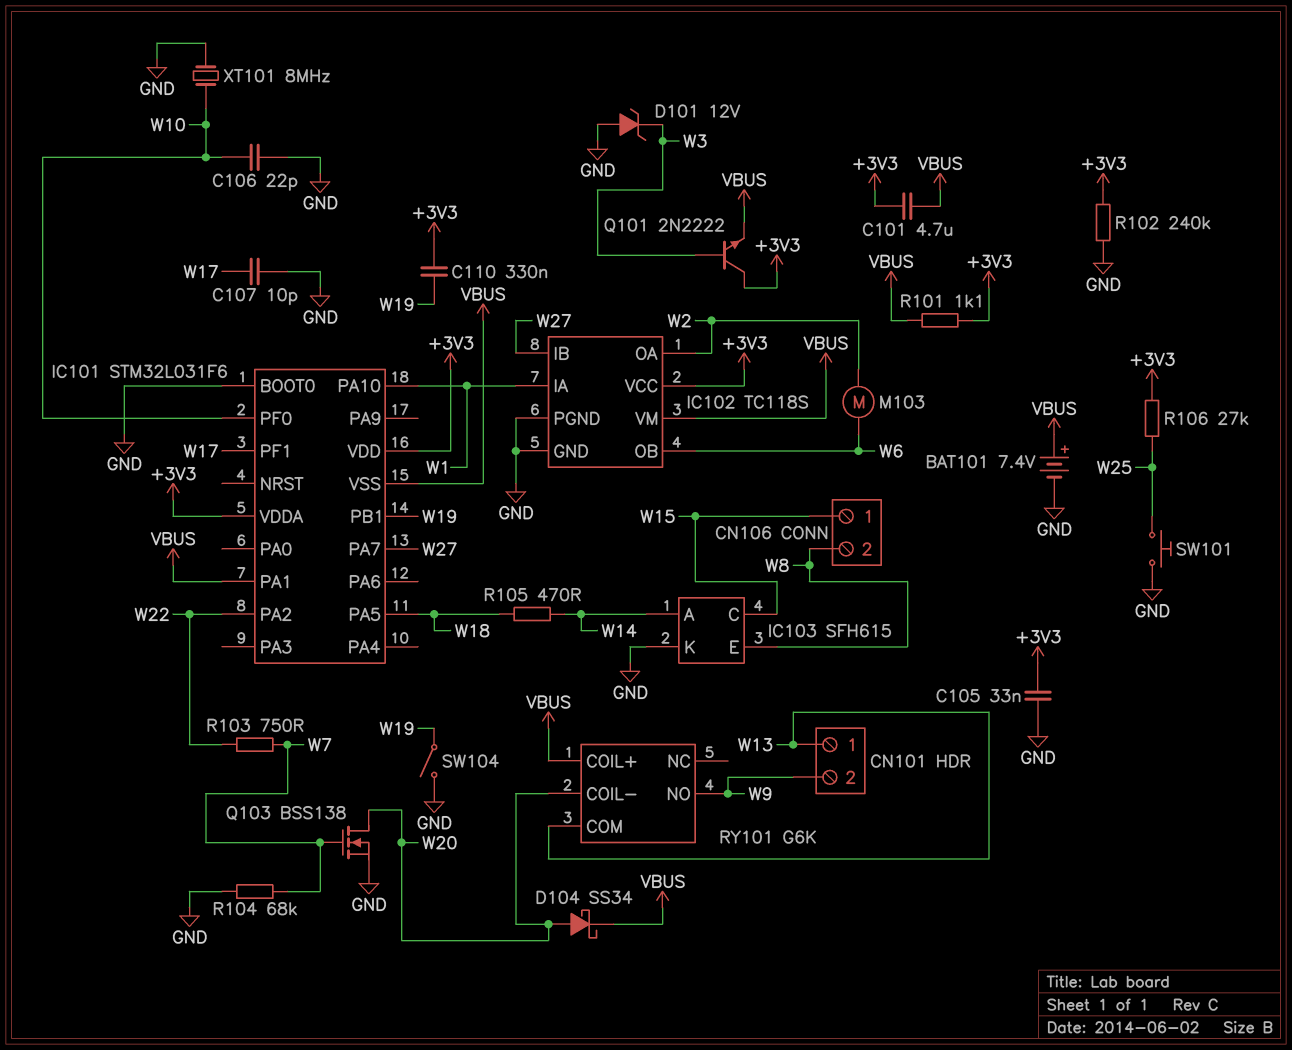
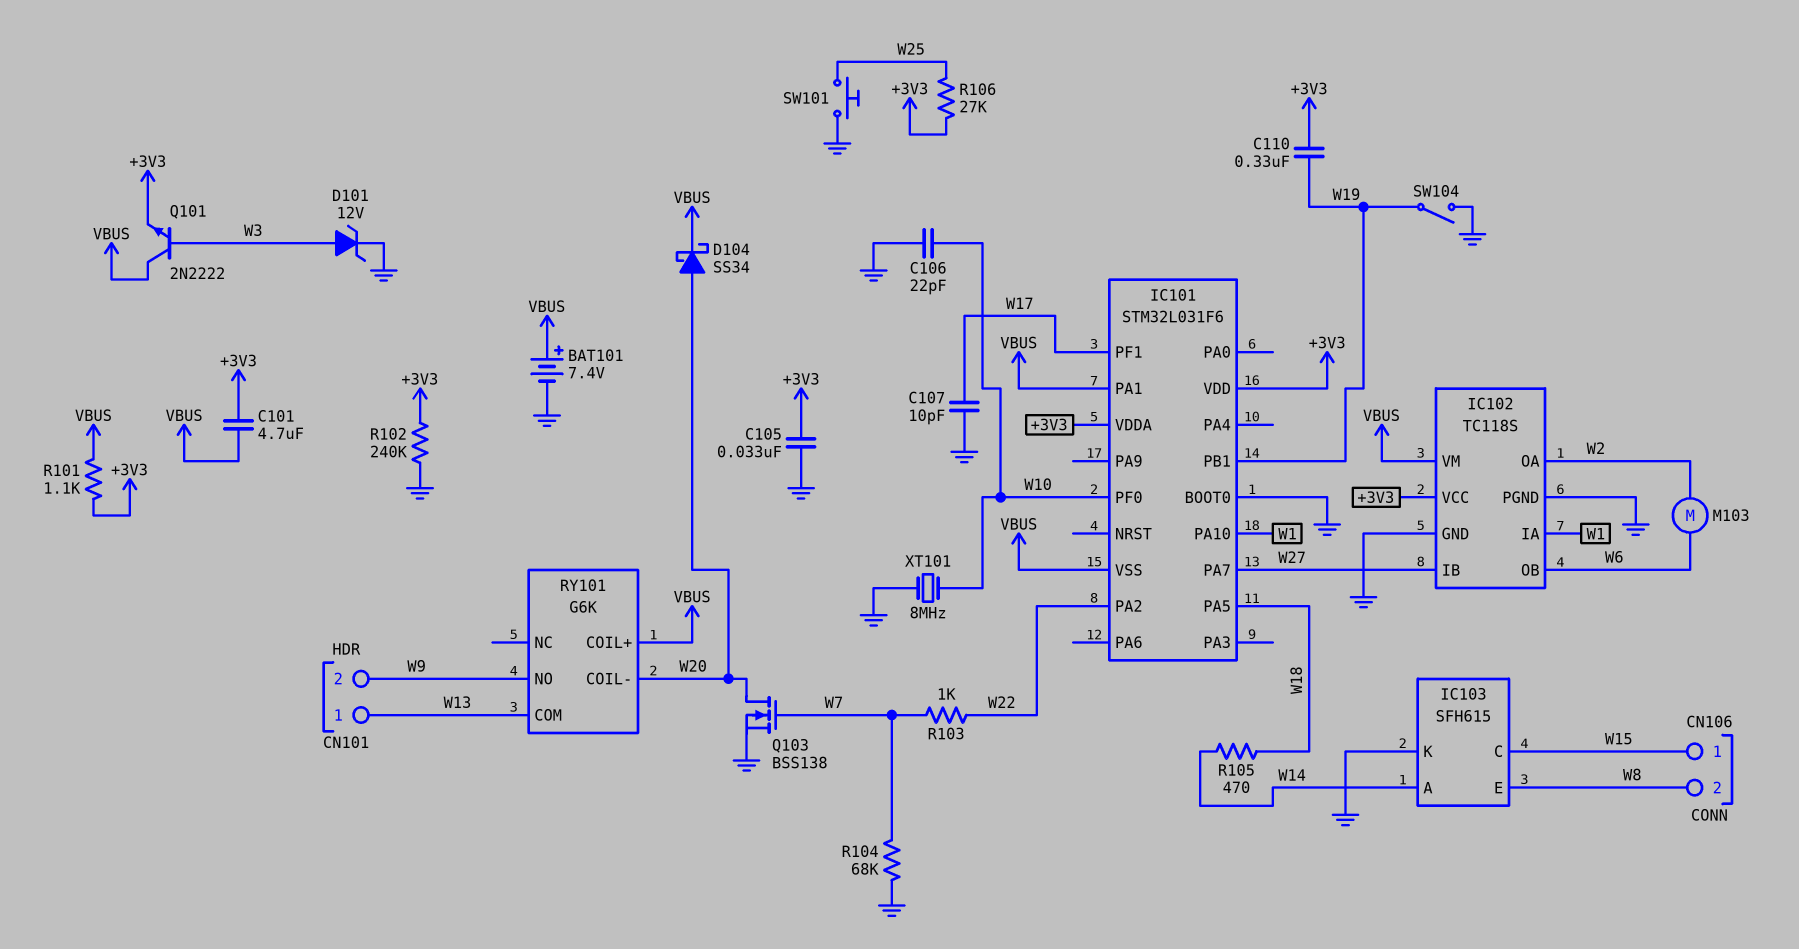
D101: zener 12V (A GND, K W3) -> zener 12V (A W3, K GND)
Q101: NPN 2N2222 (B W3, C +3V3, E VBUS) -> NPN 2N2222 (B W3, C VBUS, E +3V3)
R103: 750 (W7, W22) -> 1k (W7, W22)

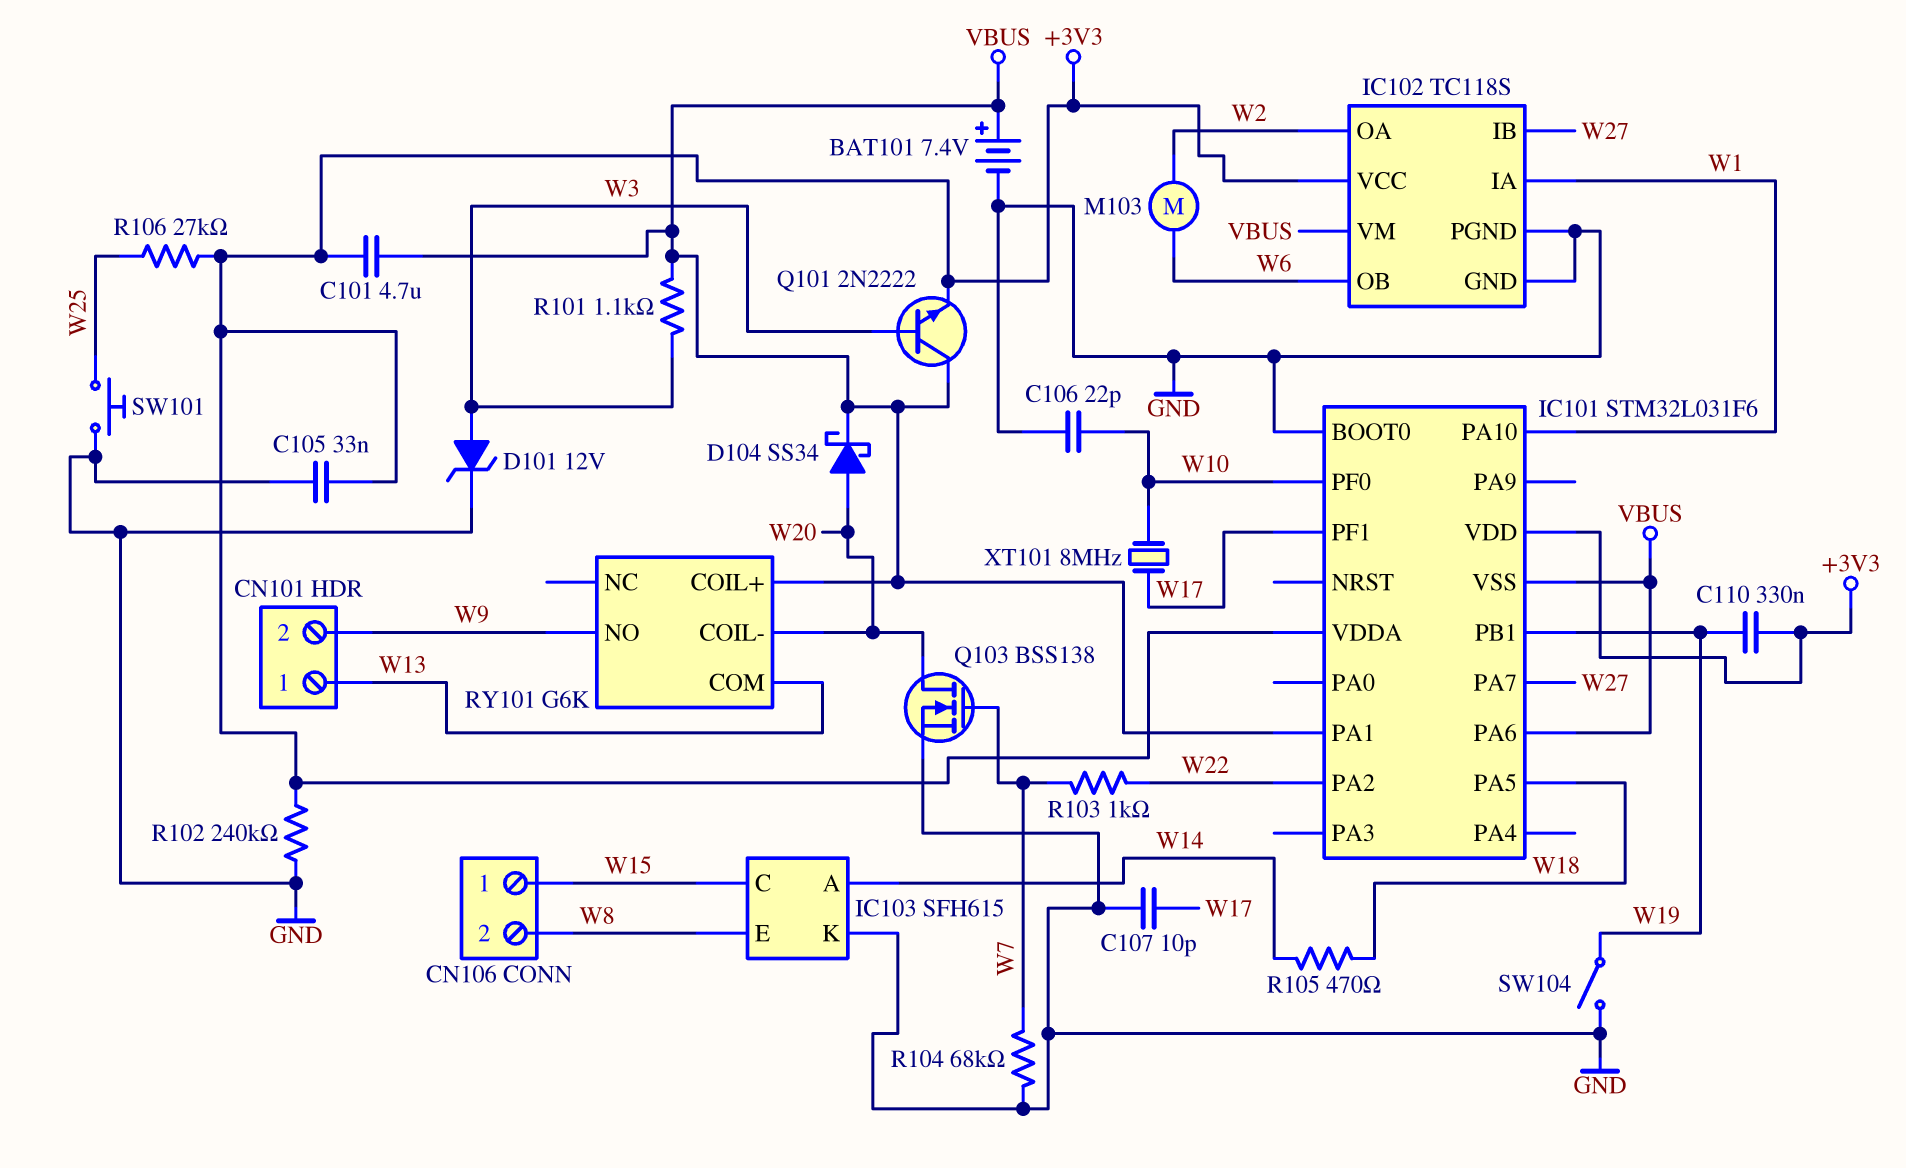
IC101 pin PA6: none -> VBUS
R101: 1.1k (+3V3, VBUS) -> 1.1k (VBUS, W3)
XT101: 8MHz (GND, W10) -> 8MHz (W10, W17)

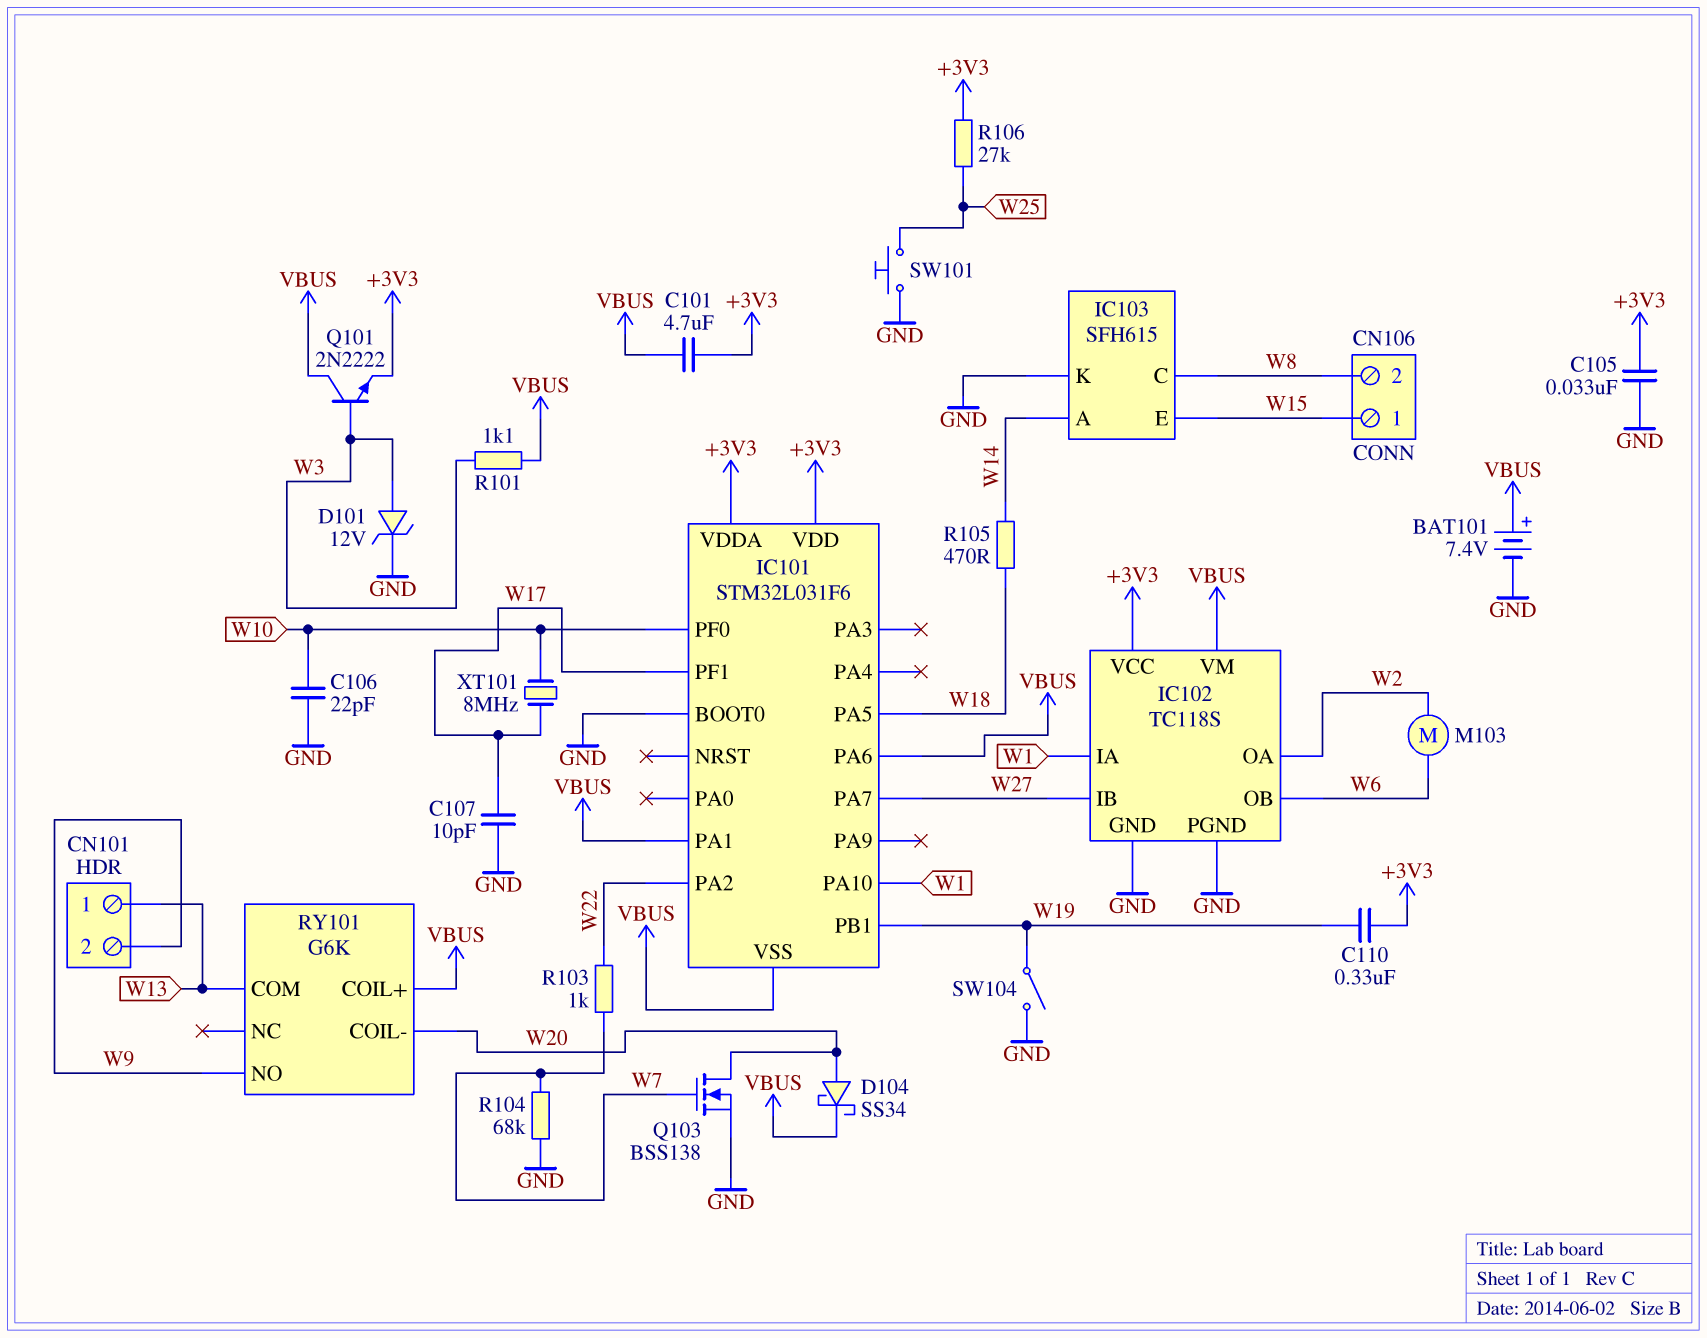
IC103 pin C: W15 -> W8
IC103 pin E: W8 -> W15
R102: 240k (+3V3, GND) -> none

